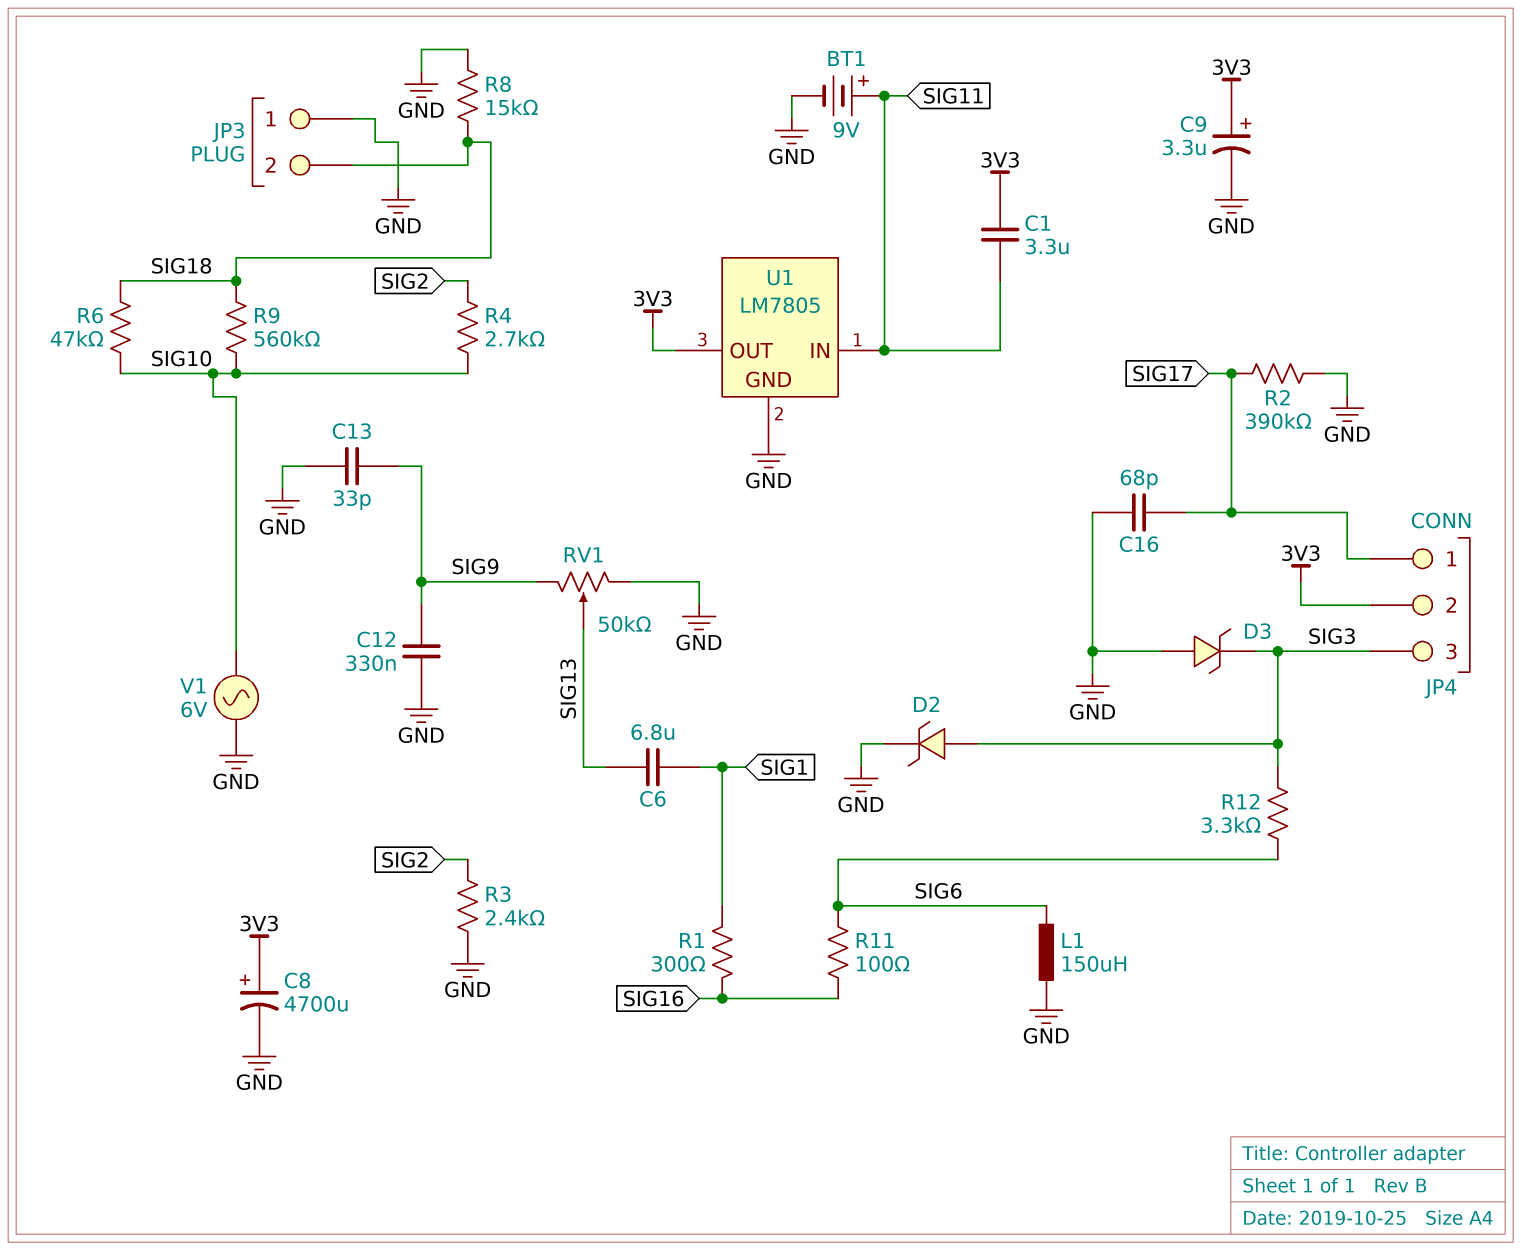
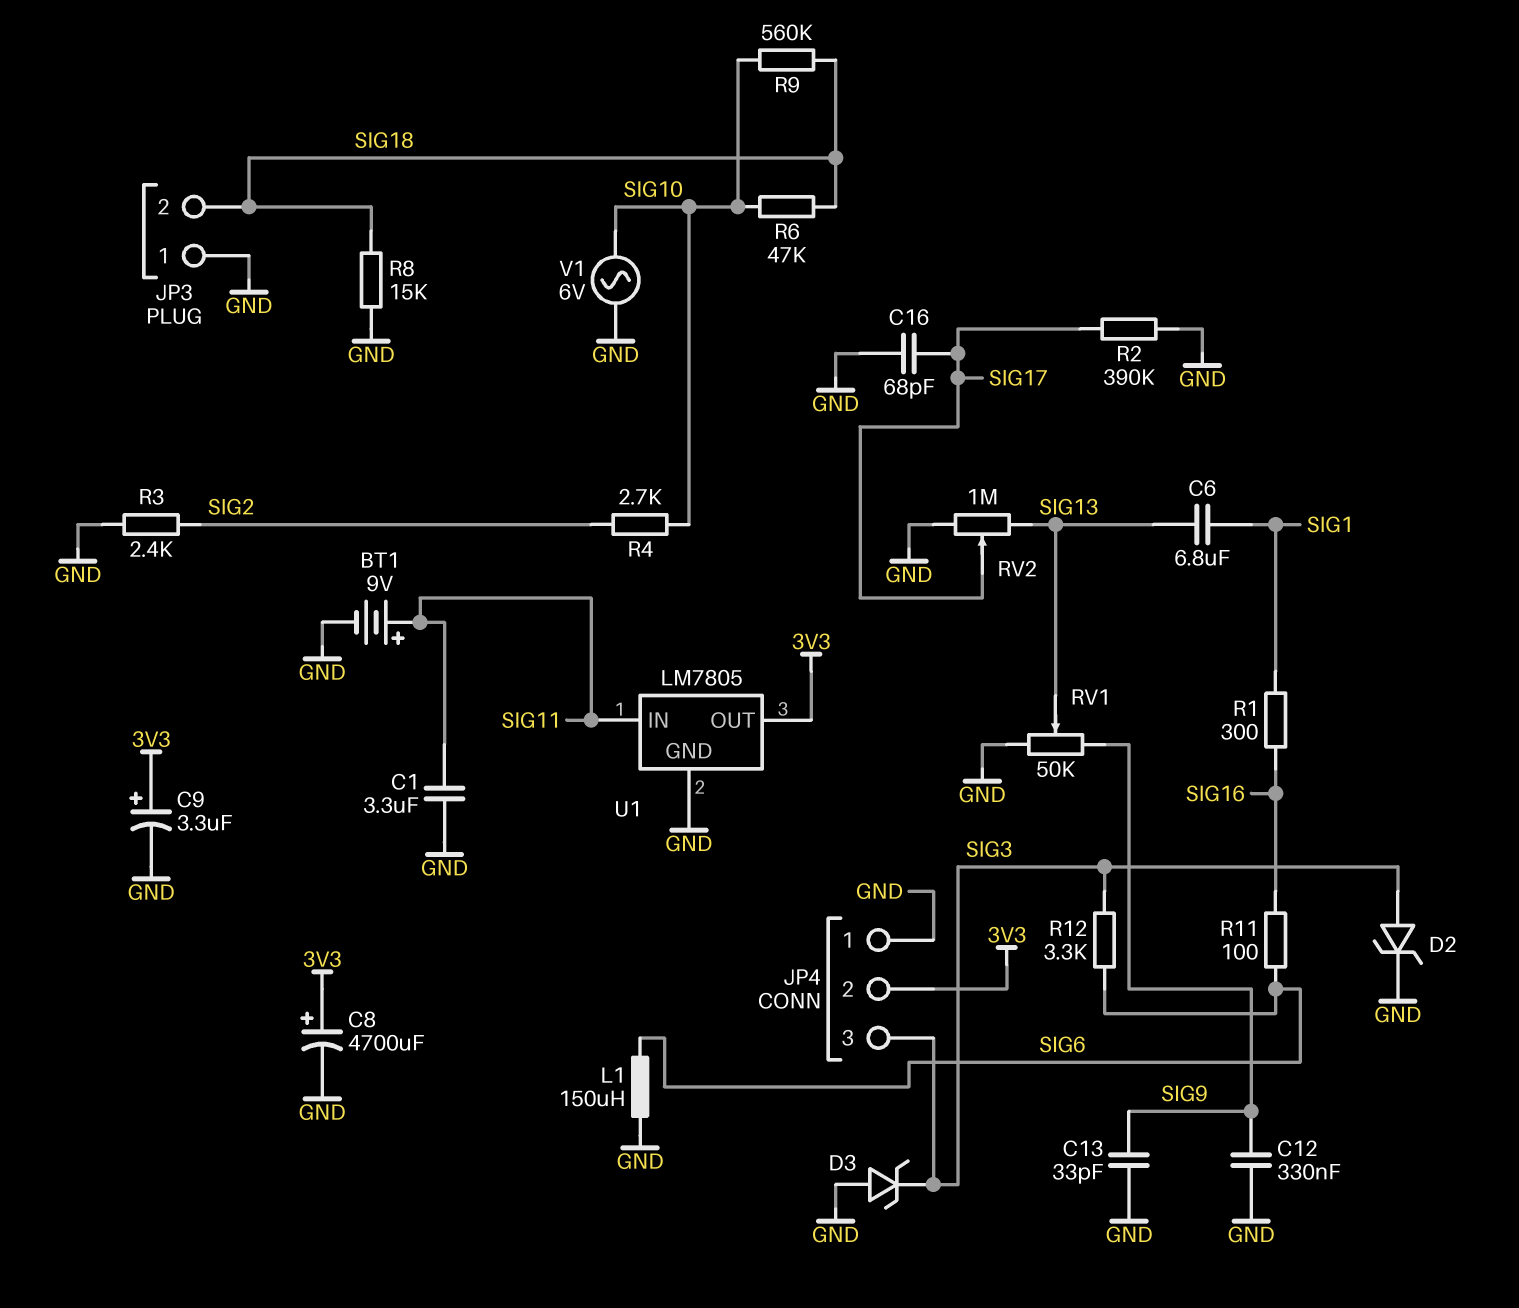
C1: 3.3uF (3V3, SIG11) -> 3.3uF (GND, SIG11)
JP4 pin 1: SIG17 -> GND
RV2: none -> 1M (GND, SIG13, wiper SIG17)

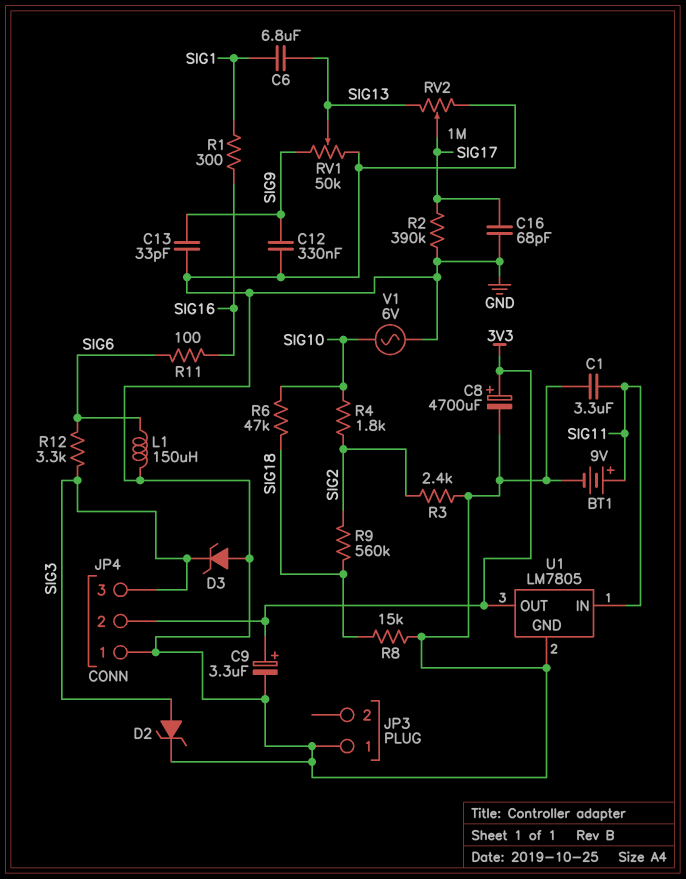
JP3 pin 2: SIG18 -> none
R4: 2.7k (SIG2, SIG10) -> 1.8k (SIG2, SIG10)
R9: 560k (SIG10, SIG18) -> 560k (SIG2, SIG18)

